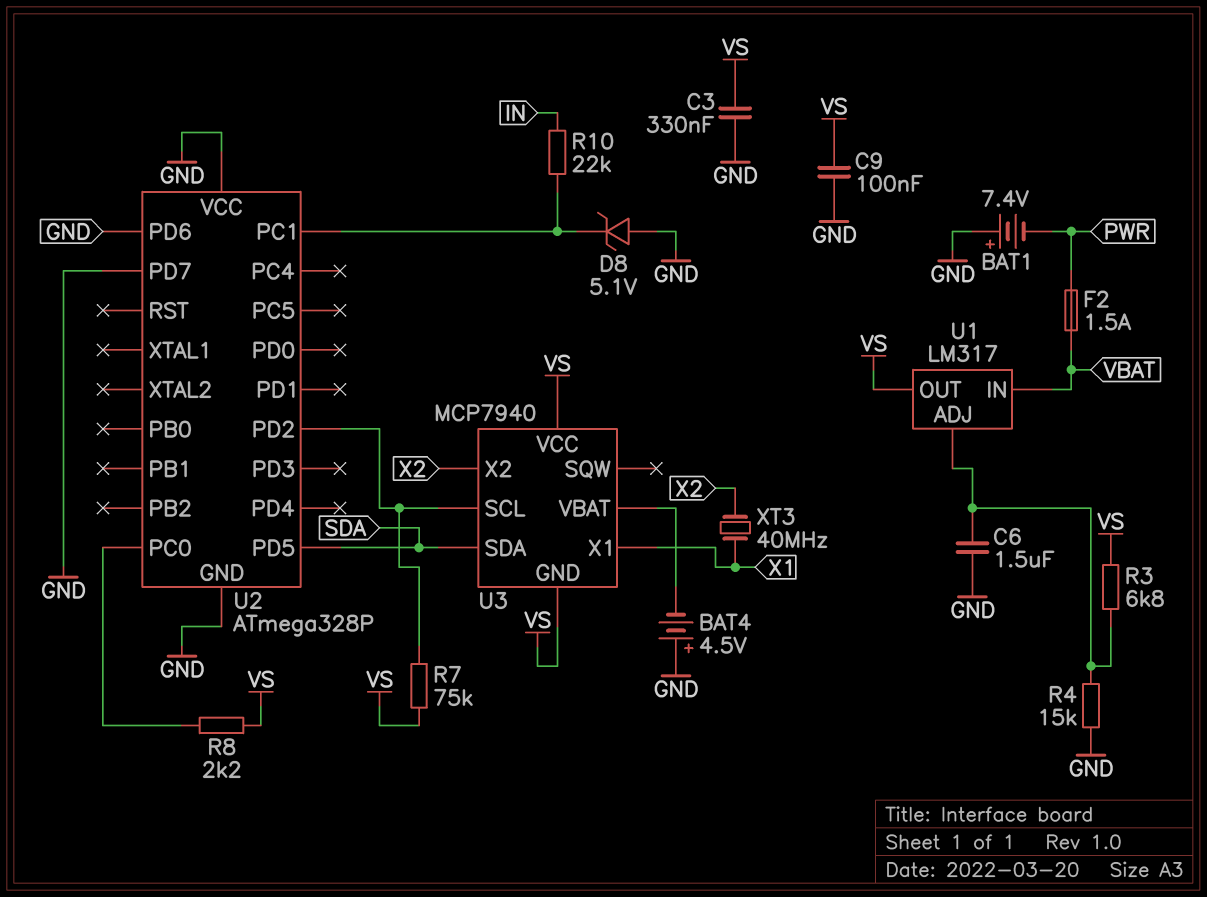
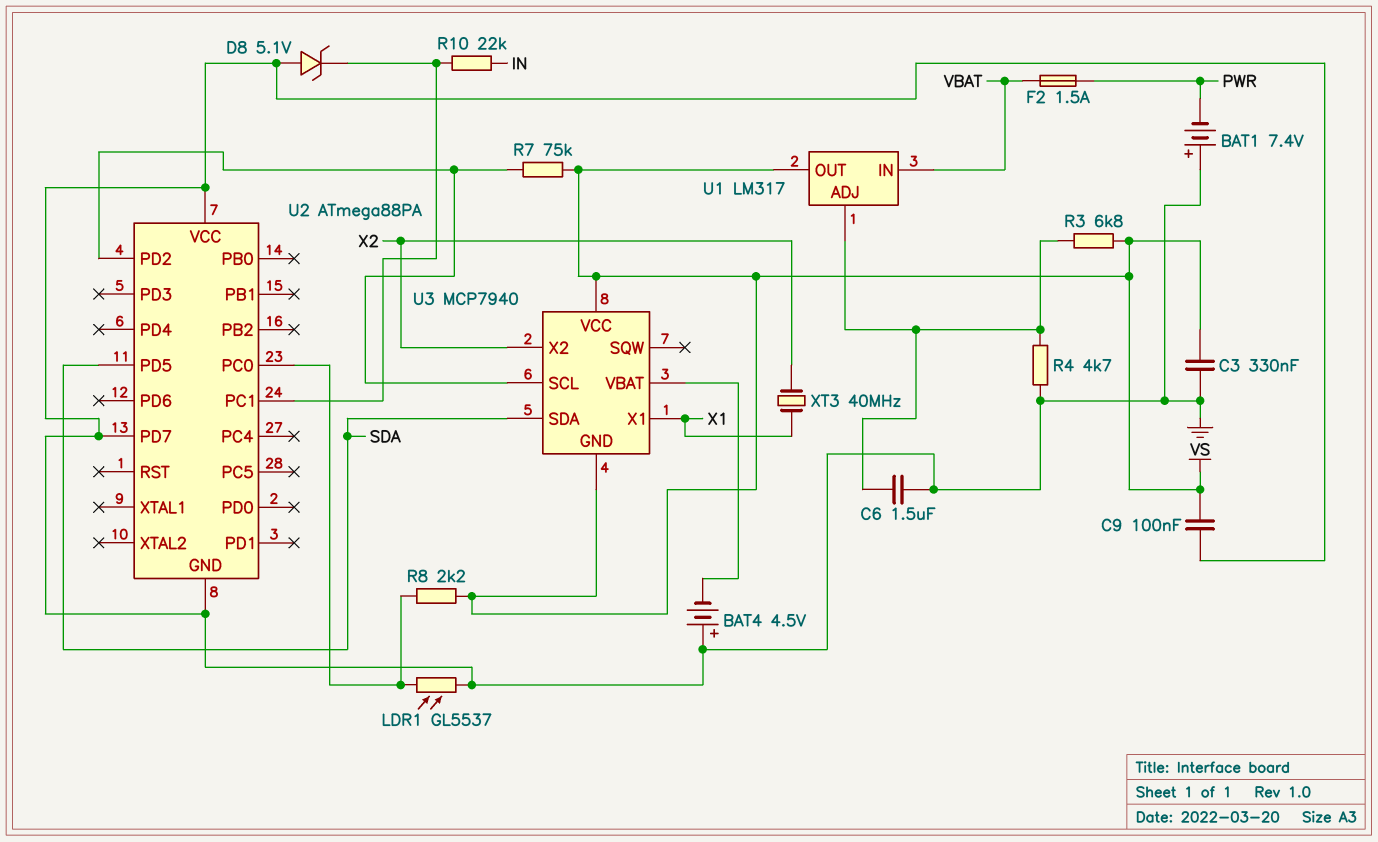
LDR1: none -> GL5537 (GND, U2/PC0)
R4: 15k (GND, U1/ADJ) -> 4.7k (GND, U1/ADJ)
U2: ATmega328P -> ATmega88PA
U2 pin PD6: GND -> none

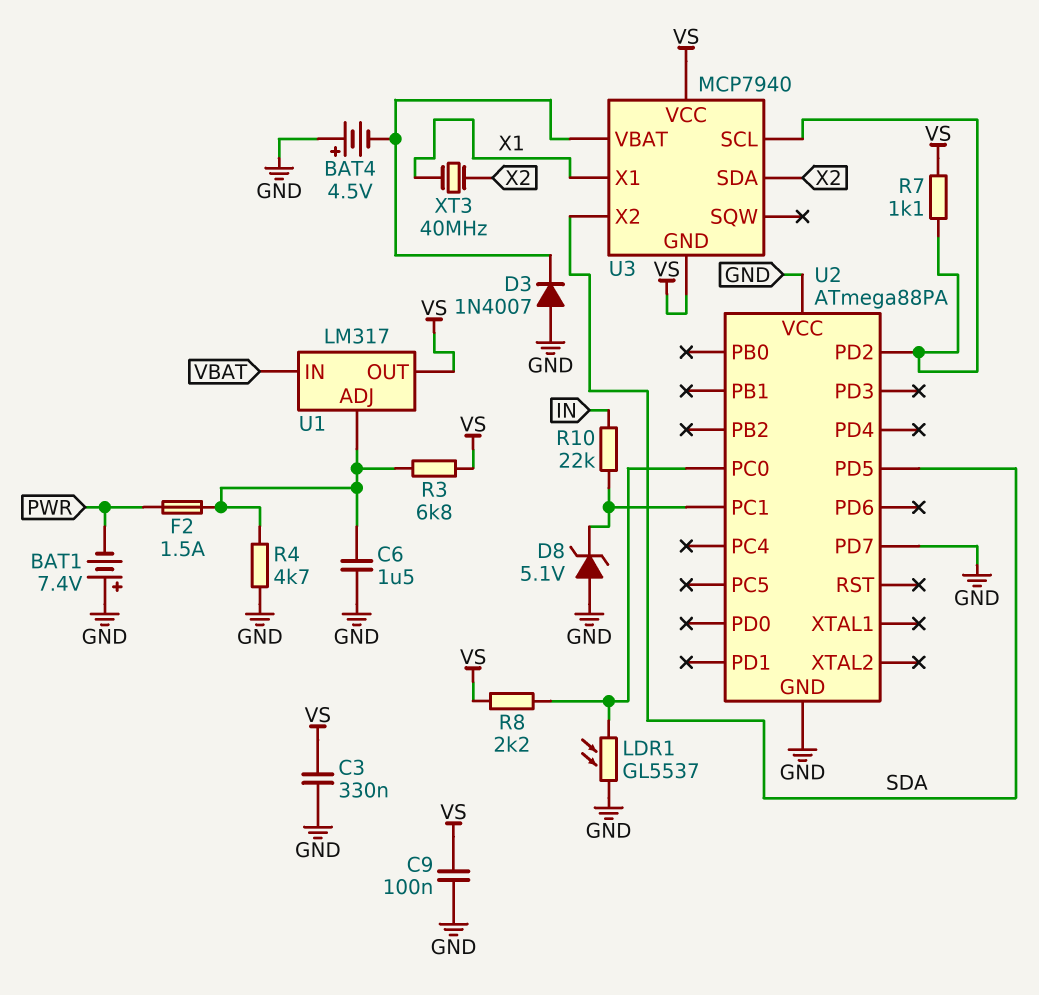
D3: none -> diode 1N4007 (A GND, K U3/VBAT)
F2: 1.5A (PWR, VBAT) -> 1.5A (PWR, U1/ADJ)
R7: 75k (U2/PD2, VS) -> 1.1k (U2/PD2, VS)
U3 pin SDA: SDA -> X2
U3 pin X2: X2 -> SDA

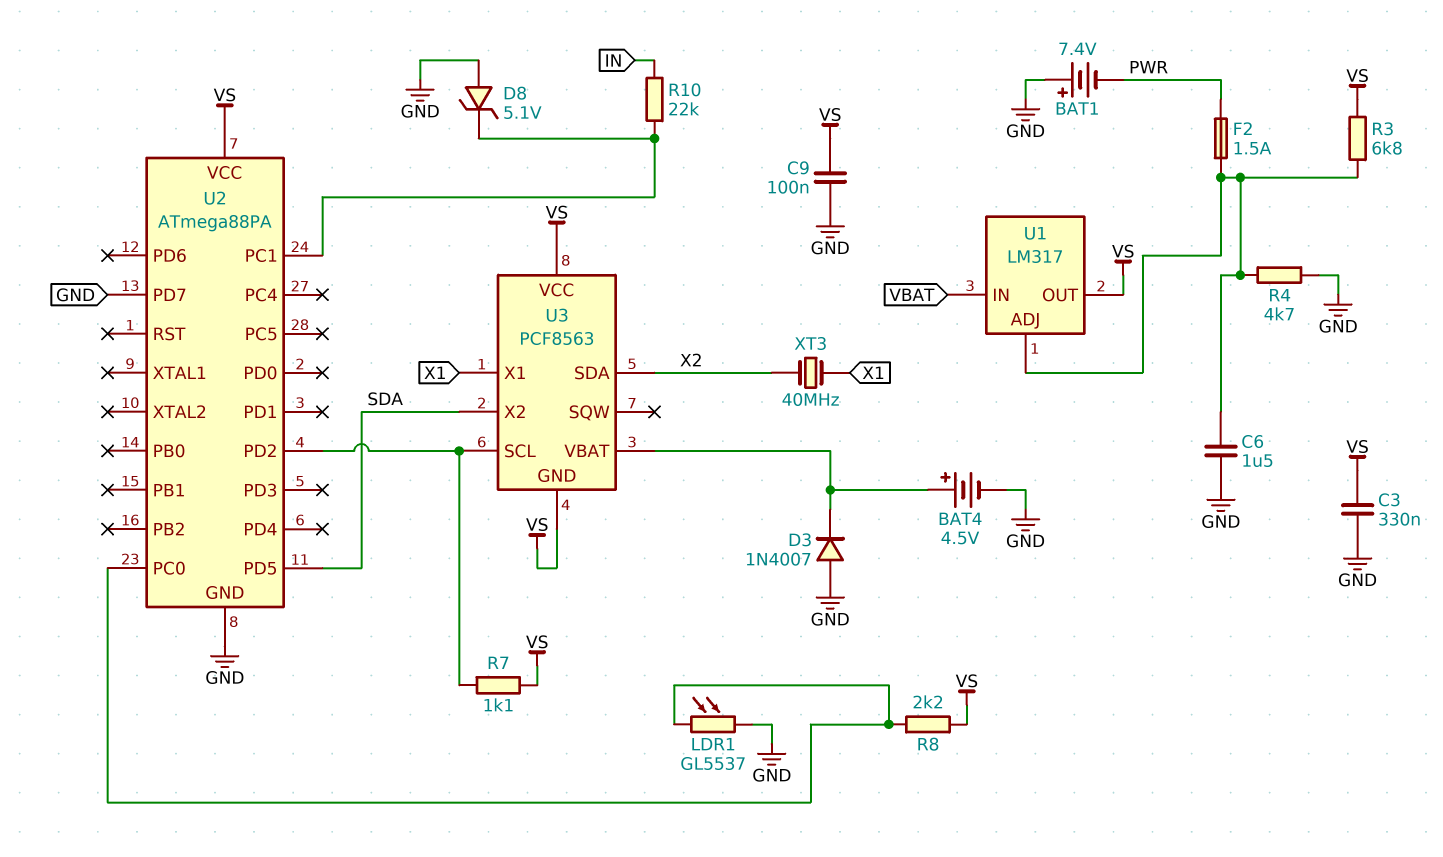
BAT4: 4.5V (plus GND, minus U3/VBAT) -> 4.5V (plus U3/VBAT, minus GND)
U2 pin VCC: GND -> VS
U3: MCP7940 -> PCF8563

